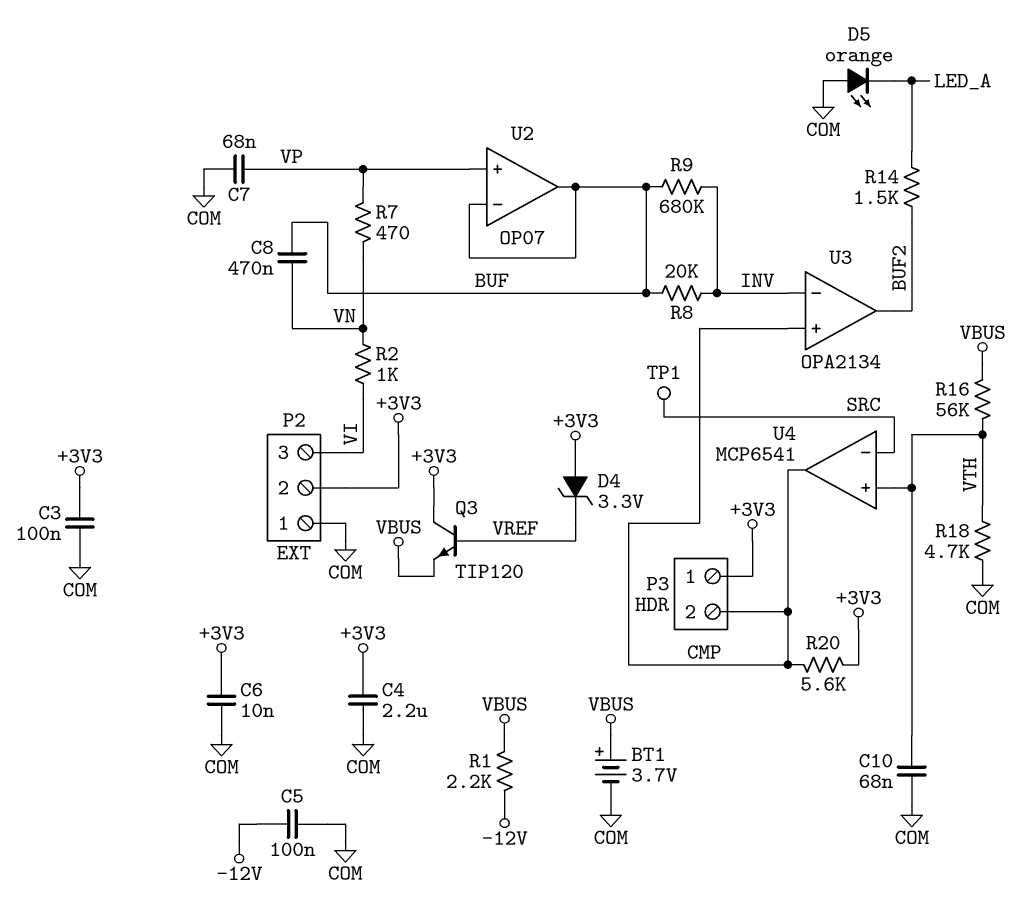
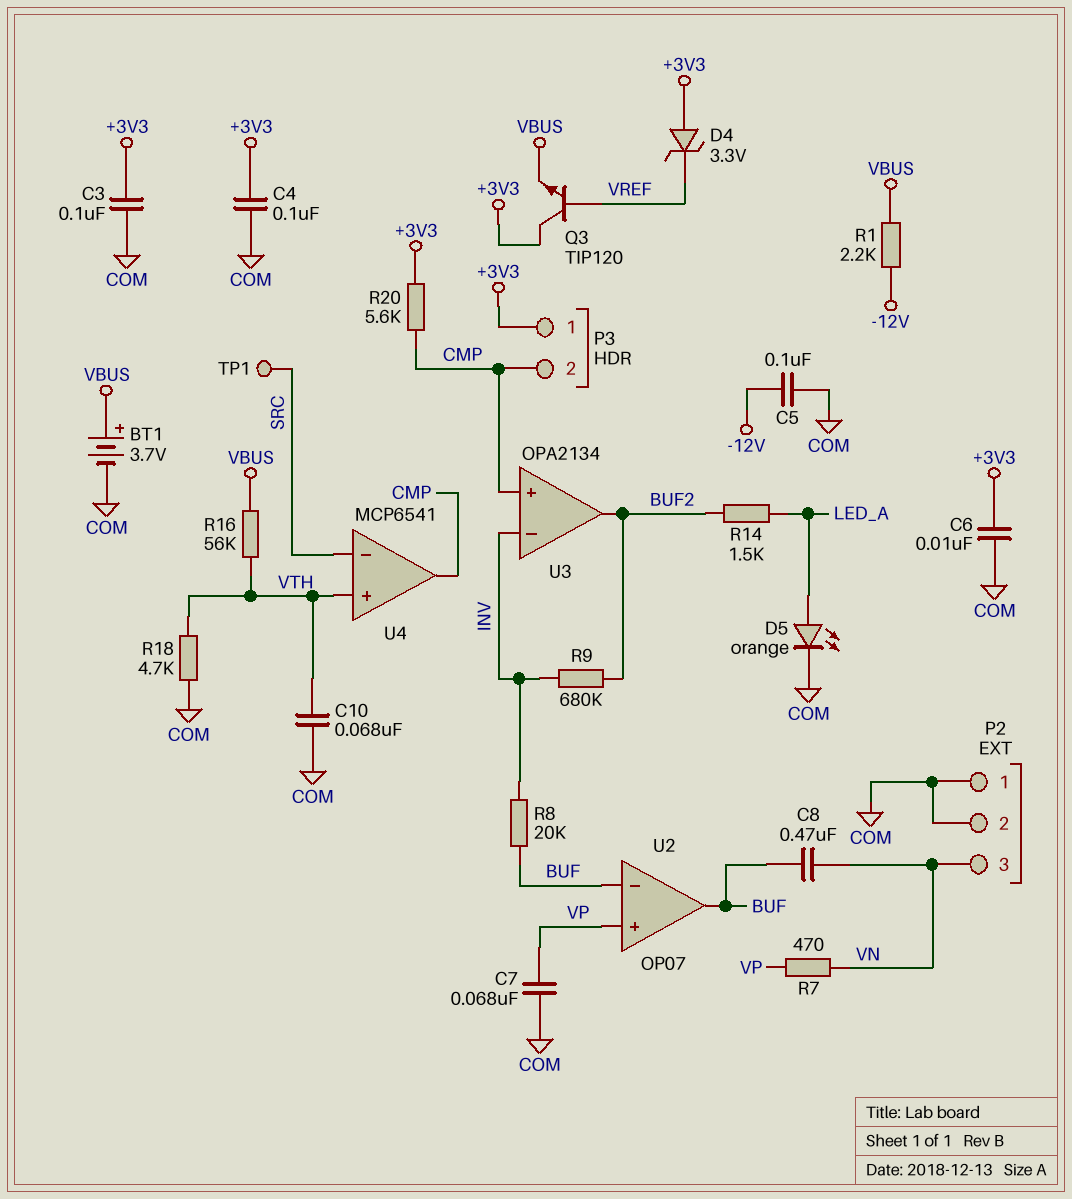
C4: 2.2uF (+3V3, COM) -> 100nF (+3V3, COM)
D5: LED orange (A COM, K LED_A) -> LED orange (A LED_A, K COM)
P2 pin 2: +3V3 -> COM
P2 pin 3: VI -> VN
R2: 1k (VI, VN) -> none
R9: 680k (BUF, INV) -> 680k (BUF2, INV)

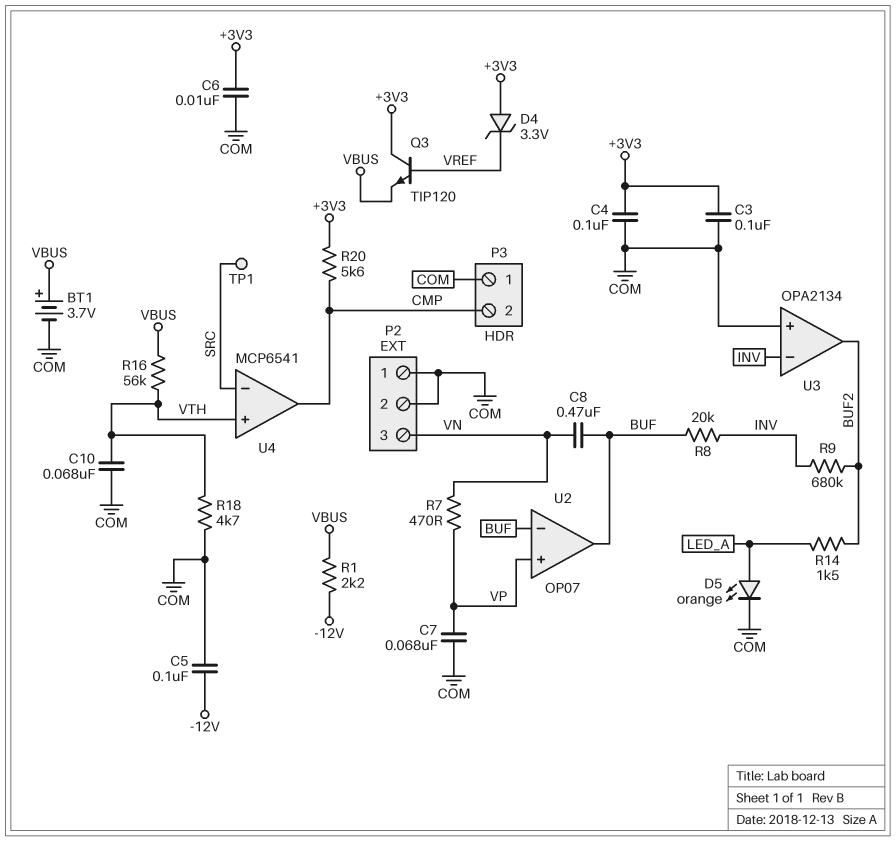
P3 pin 1: +3V3 -> COM
U3 pin in+: CMP -> COM

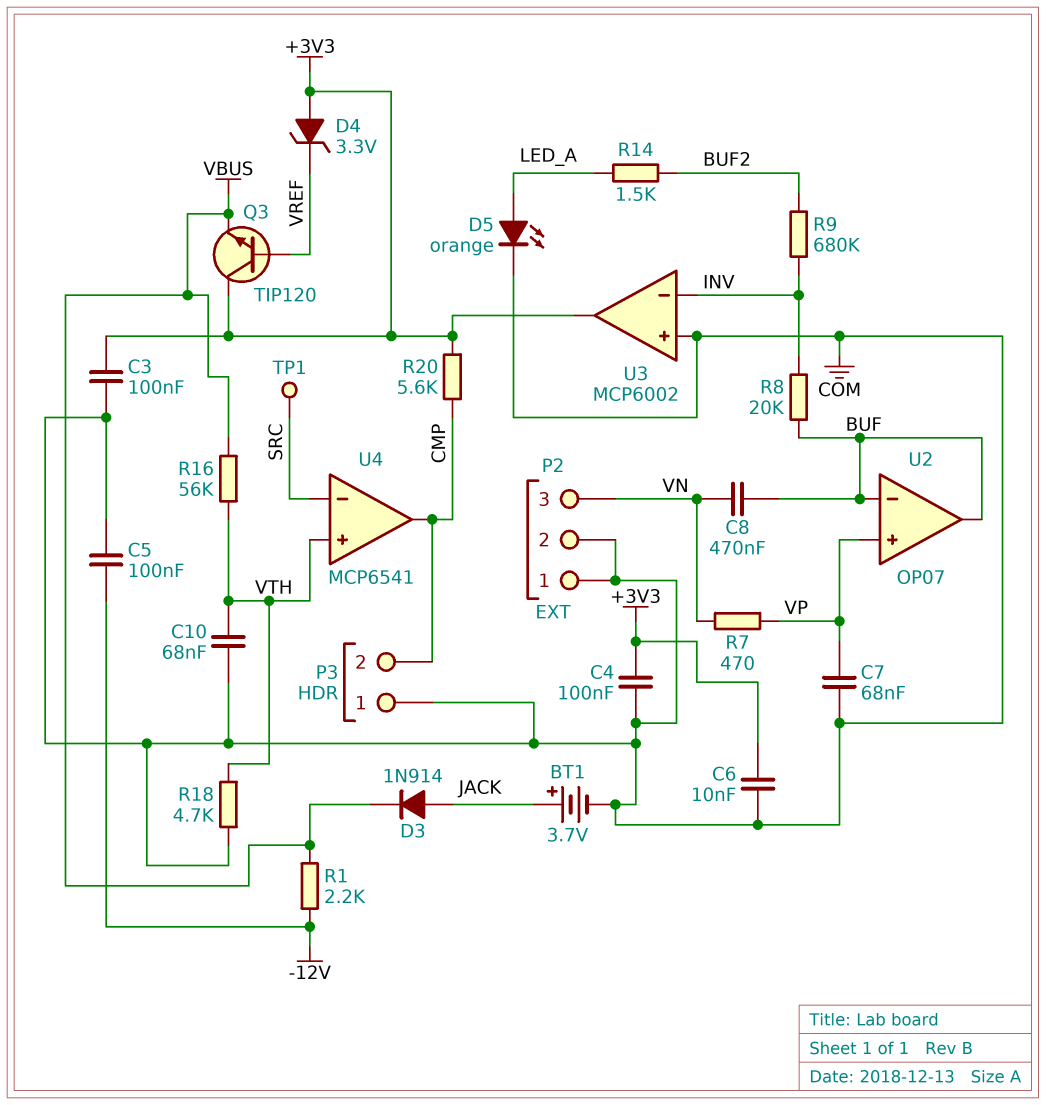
BT1: 3.7V (plus VBUS, minus COM) -> 3.7V (plus JACK, minus COM)
D3: none -> diode 1N914 (A JACK, K VBUS)
U3: OPA2134 -> MCP6002
U3 pin out: BUF2 -> +3V3

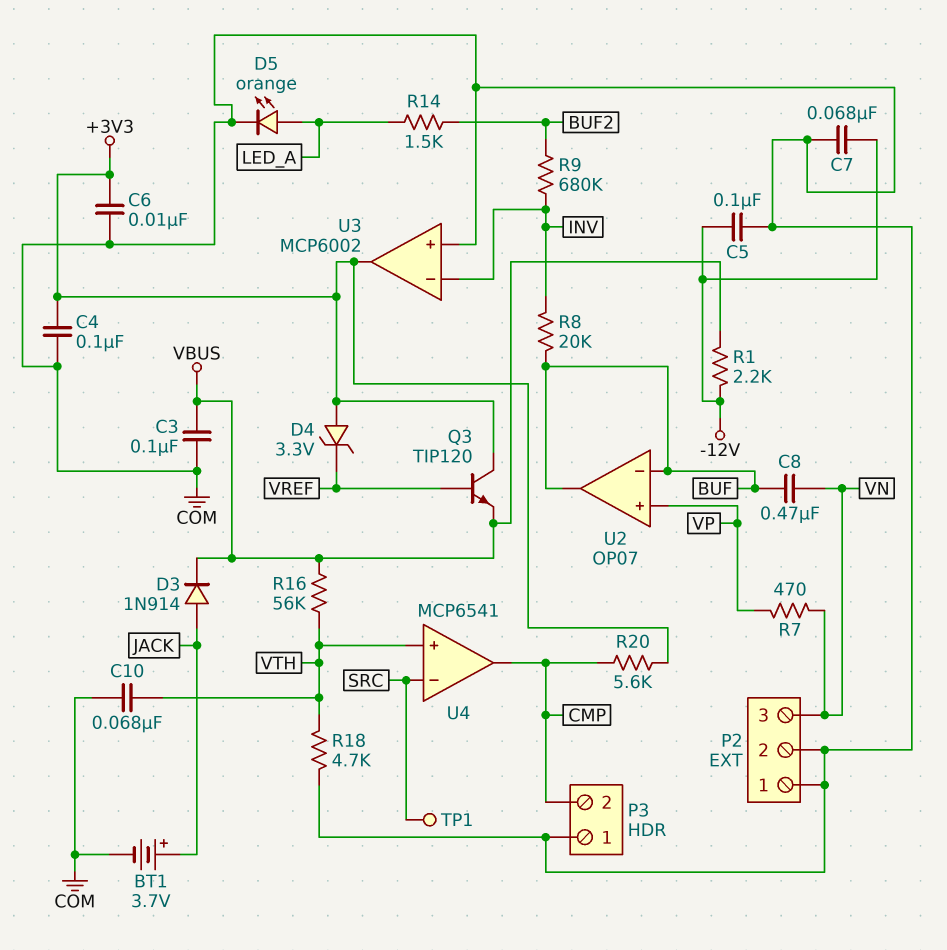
C3: 100nF (+3V3, COM) -> 100nF (COM, VBUS)
C7: 68nF (COM, VP) -> 68nF (-12V, COM)

